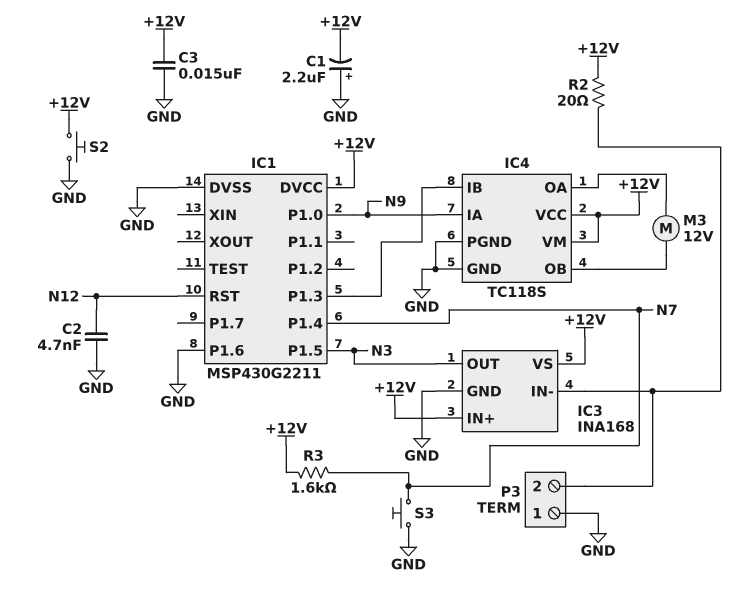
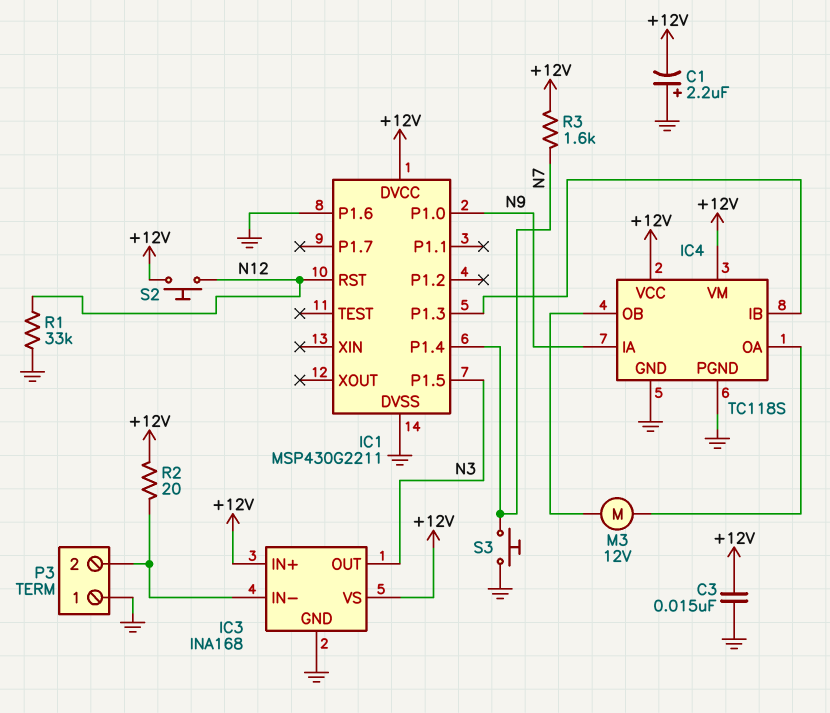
C2: 4.7nF (GND, N12) -> none
R1: none -> 33k (GND, N12)
S2: button (+12V, GND) -> button (+12V, N12)

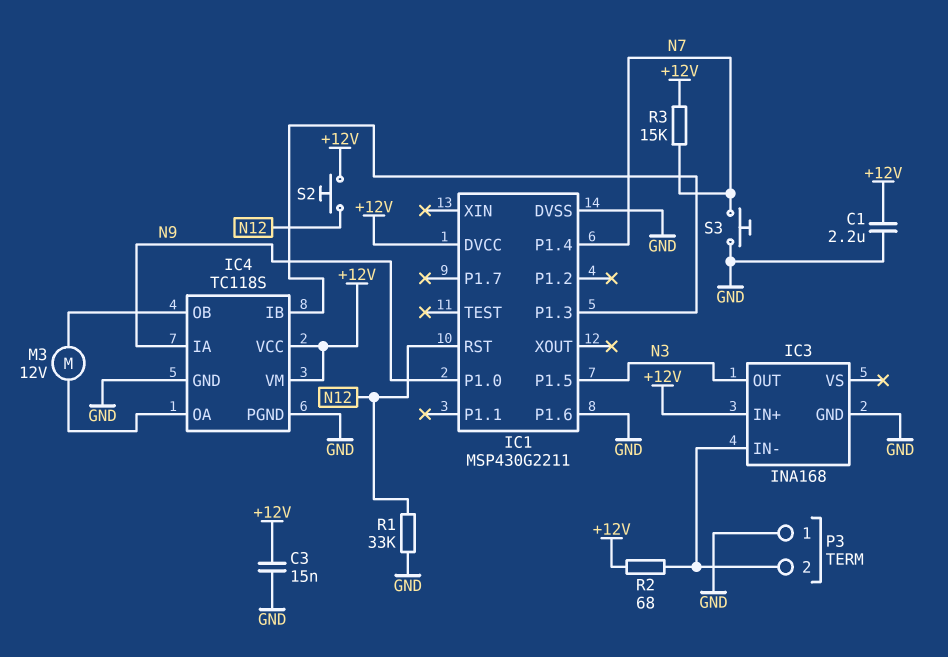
C1: 2.2uF (plus GND, minus +12V) -> 2.2uF (+12V, GND)
IC3 pin VS: +12V -> none
R2: 20 (+12V, IC3/IN-) -> 68 (+12V, IC3/IN-)
R3: 1.6k (+12V, N7) -> 15k (+12V, N7)

